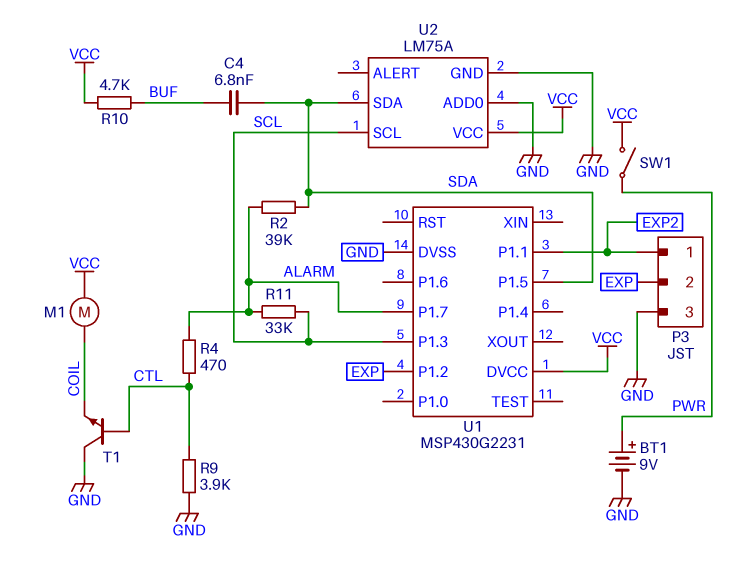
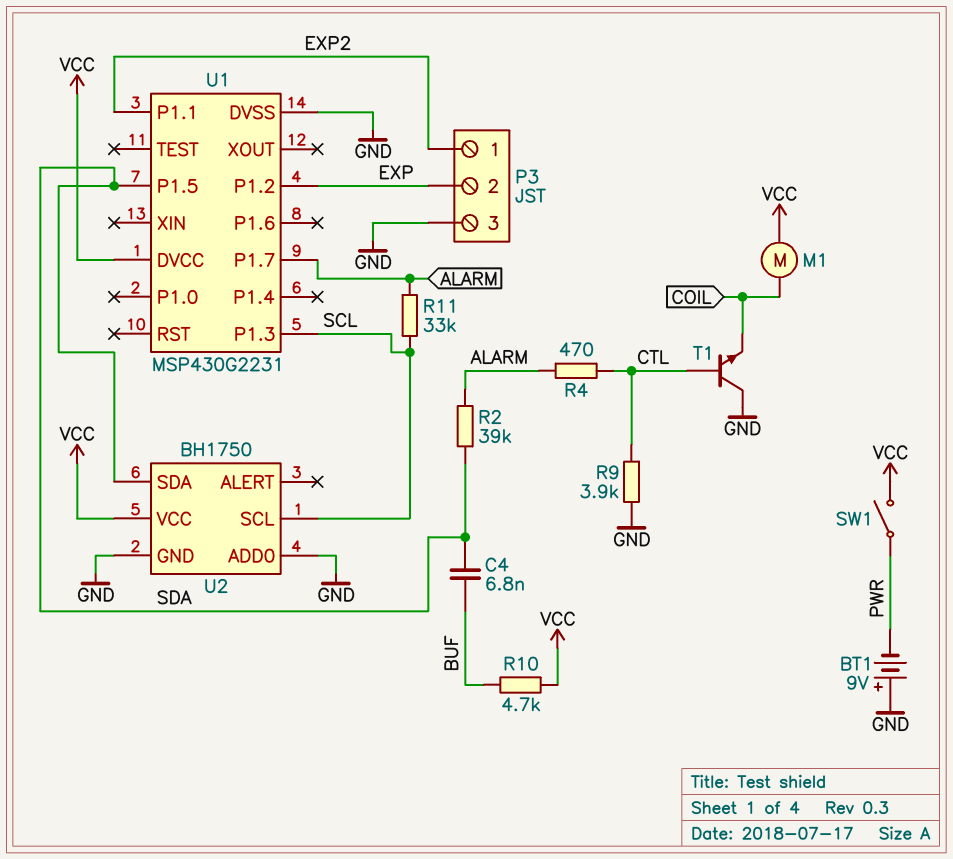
BT1: 9V (plus PWR, minus GND) -> 9V (plus GND, minus PWR)
U2: LM75A -> BH1750

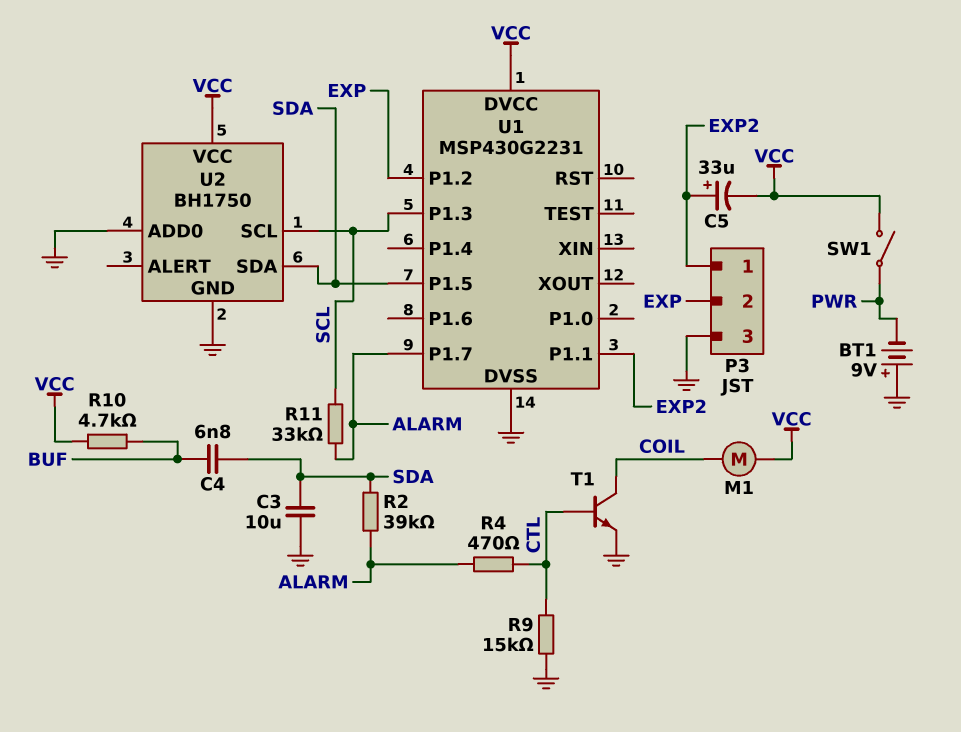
C3: none -> 10uF (GND, SDA)
C5: none -> 33uF (plus EXP2, minus VCC)
R9: 3.9k (CTL, GND) -> 15k (CTL, GND)
T1: NPN (B CTL, C GND, E COIL) -> NPN (B CTL, C COIL, E GND)

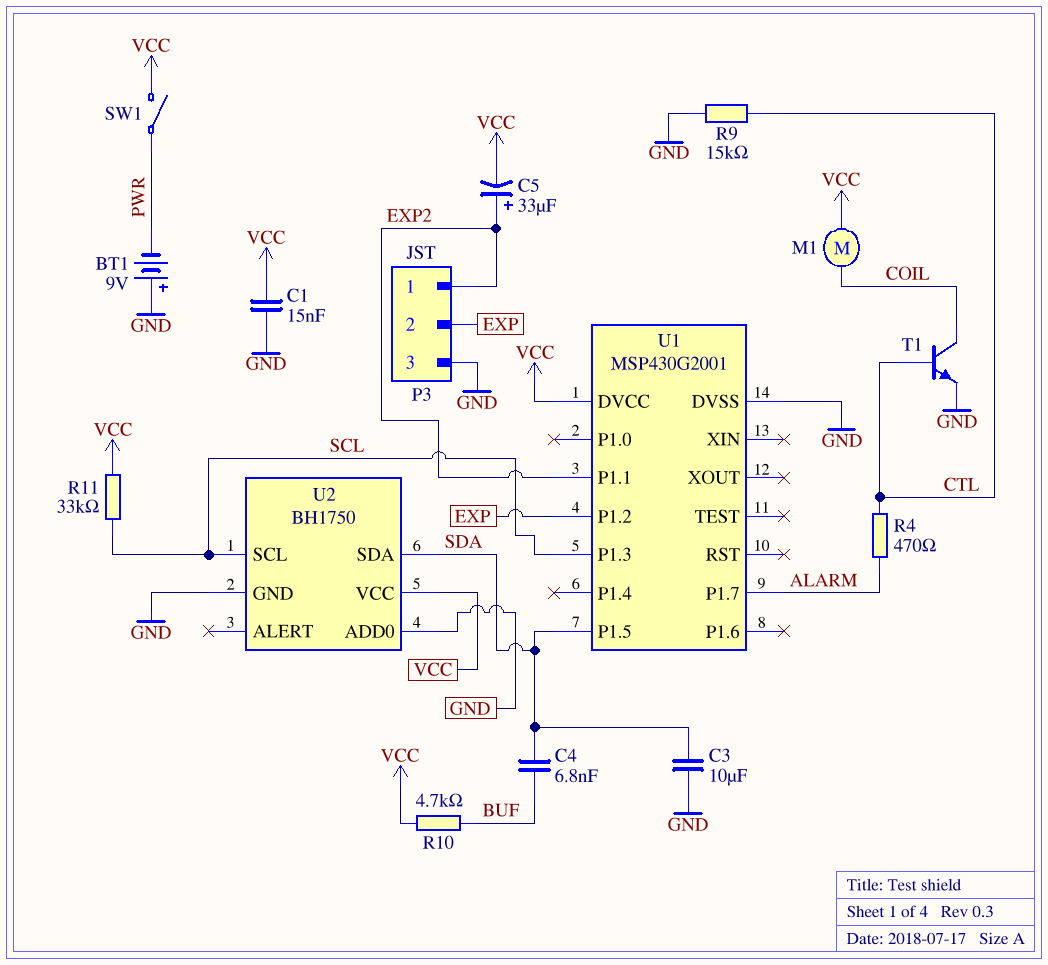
C1: none -> 15nF (GND, VCC)
R2: 39k (ALARM, SDA) -> none
R11: 33k (ALARM, SCL) -> 33k (SCL, VCC)
U1: MSP430G2231 -> MSP430G2001

